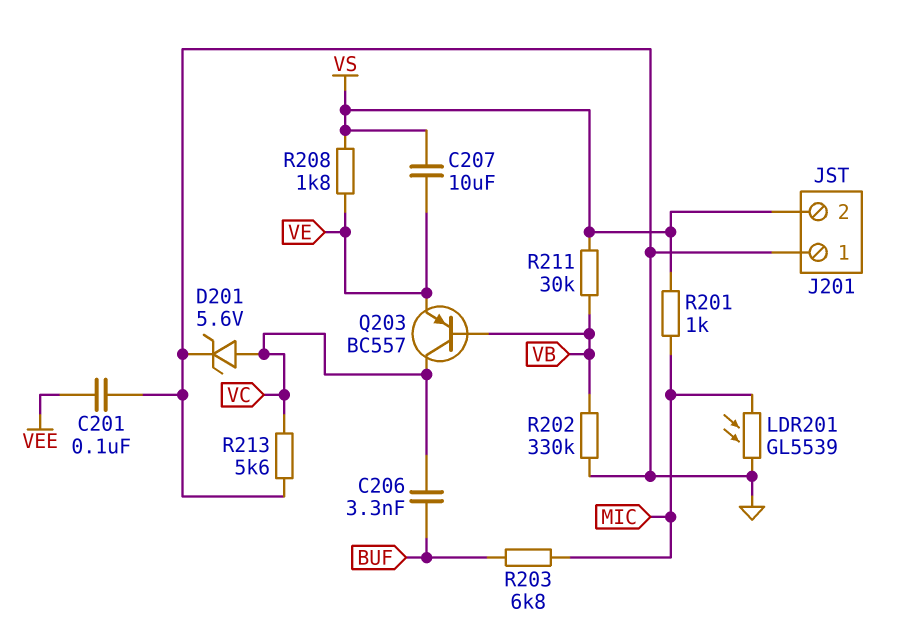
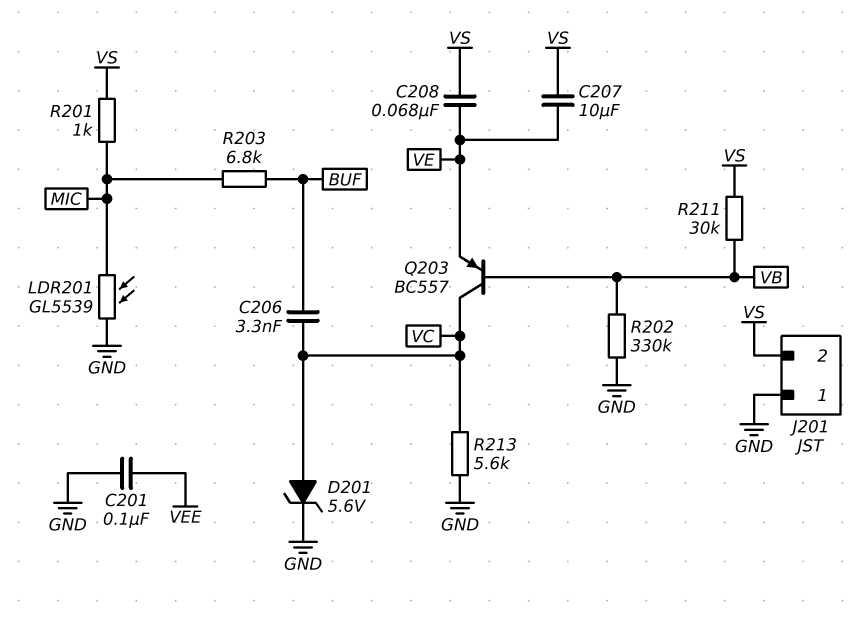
C208: none -> 68nF (VE, VS)
R208: 1.8k (VE, VS) -> none

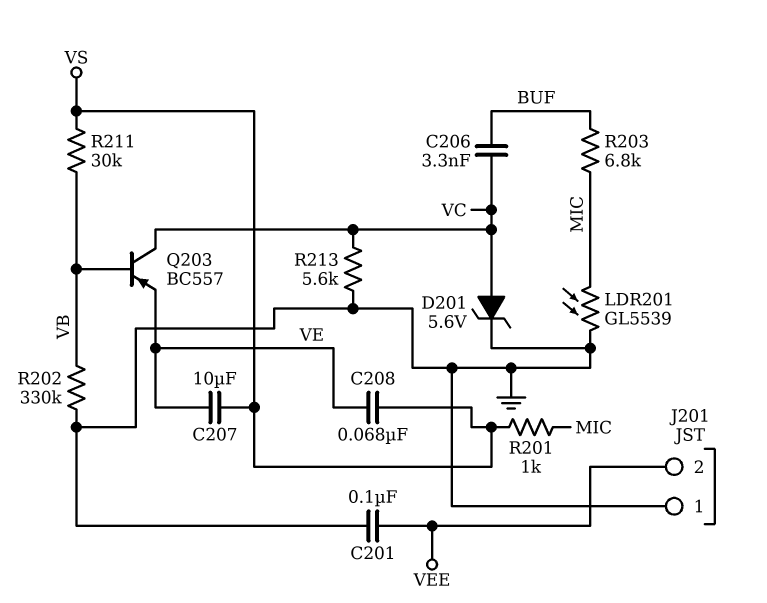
J201 pin 2: VS -> VEE

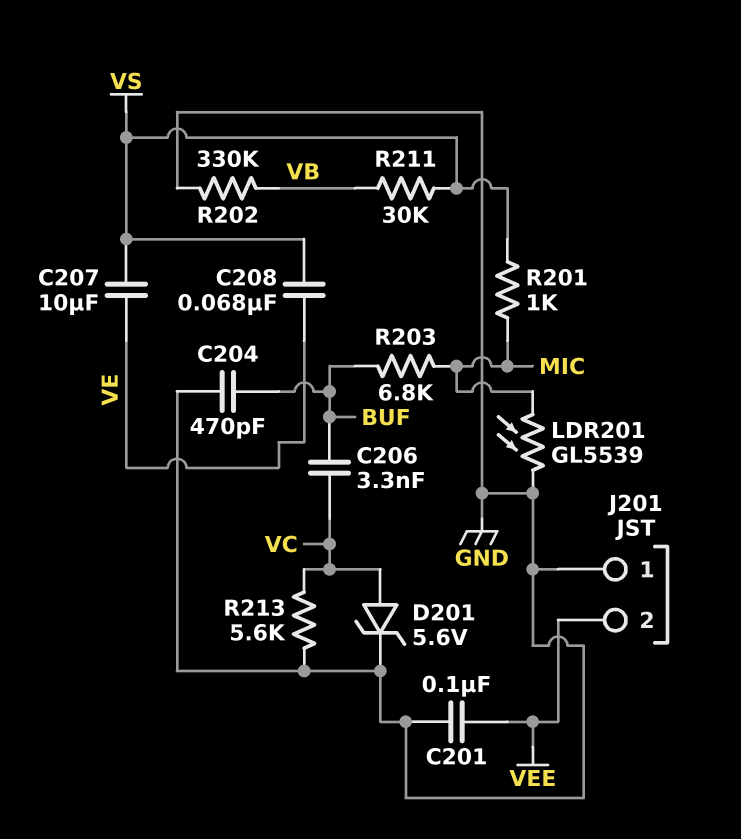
C204: none -> 470pF (BUF, GND)
Q203: PNP BC557 (B VB, C VC, E VE) -> none

